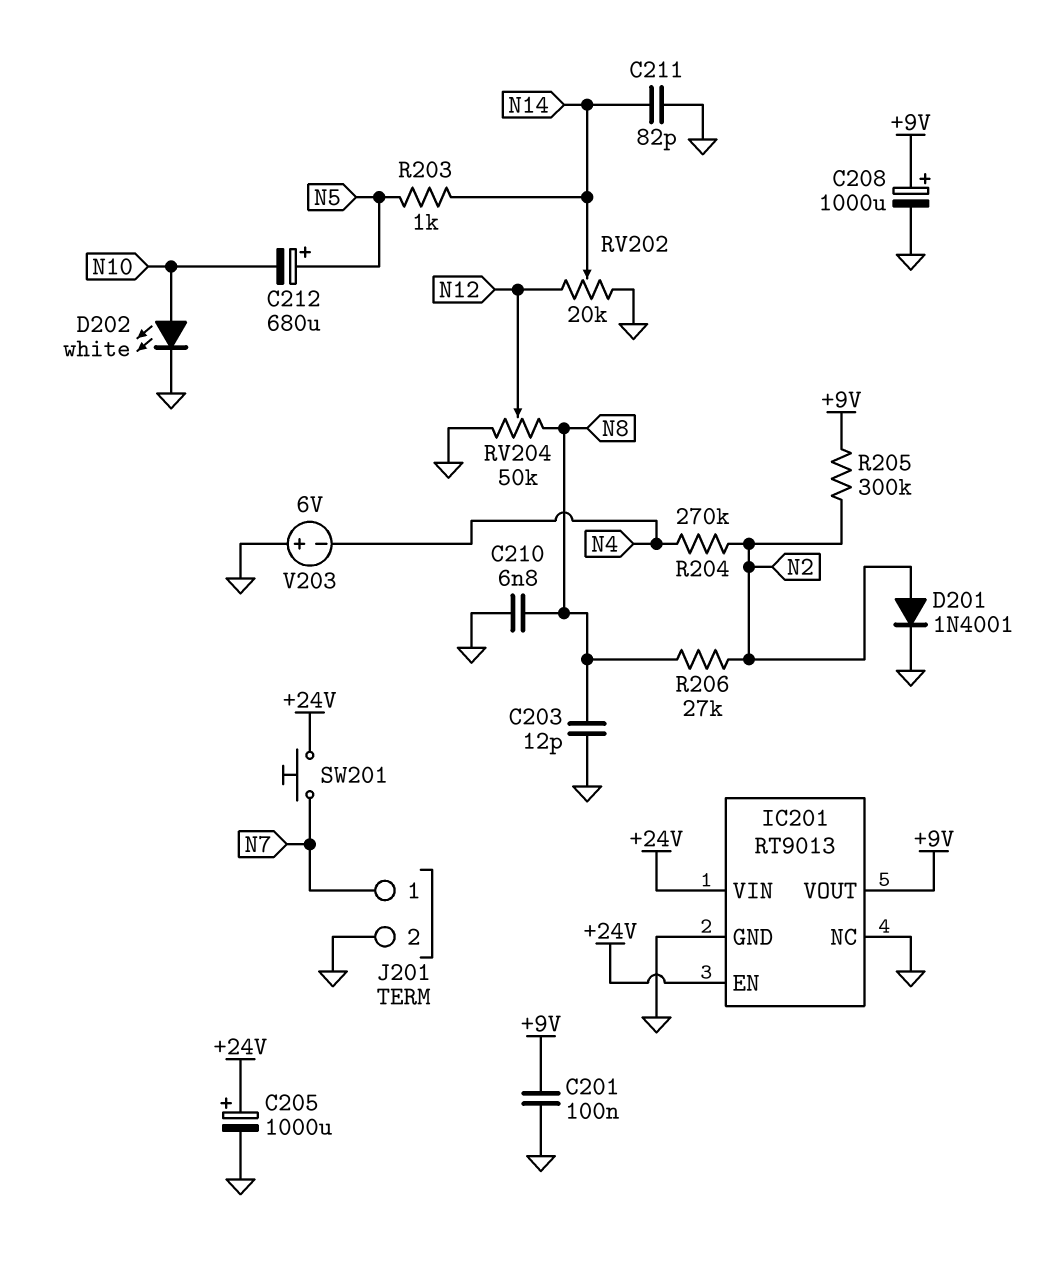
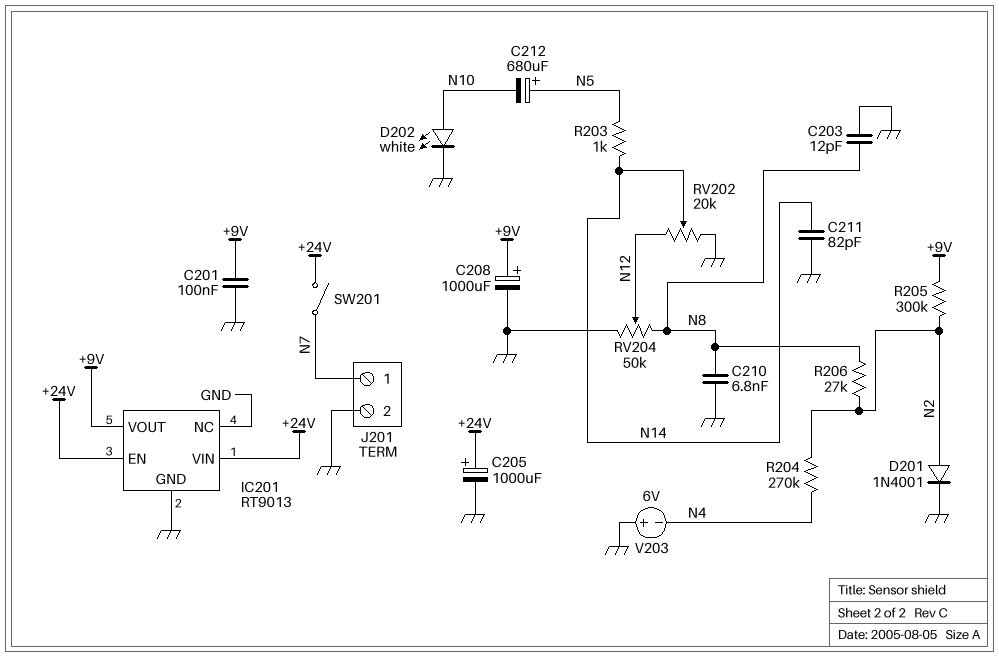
SW201: button (+24V, N7) -> switch (+24V, N7)

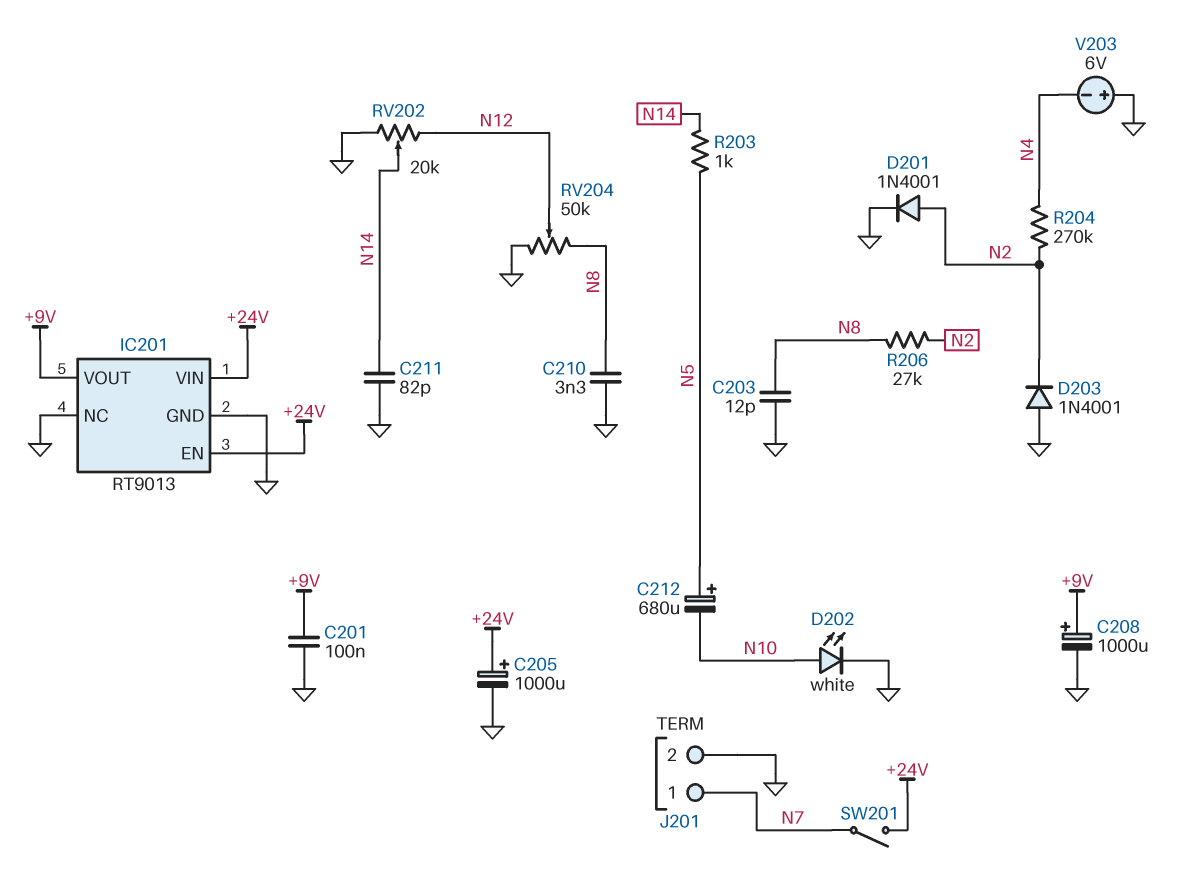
C210: 6.8nF (GND, N8) -> 3.3nF (GND, N8)
D203: none -> diode 1N4001 (A GND, K N2)
R205: 300k (+9V, N2) -> none

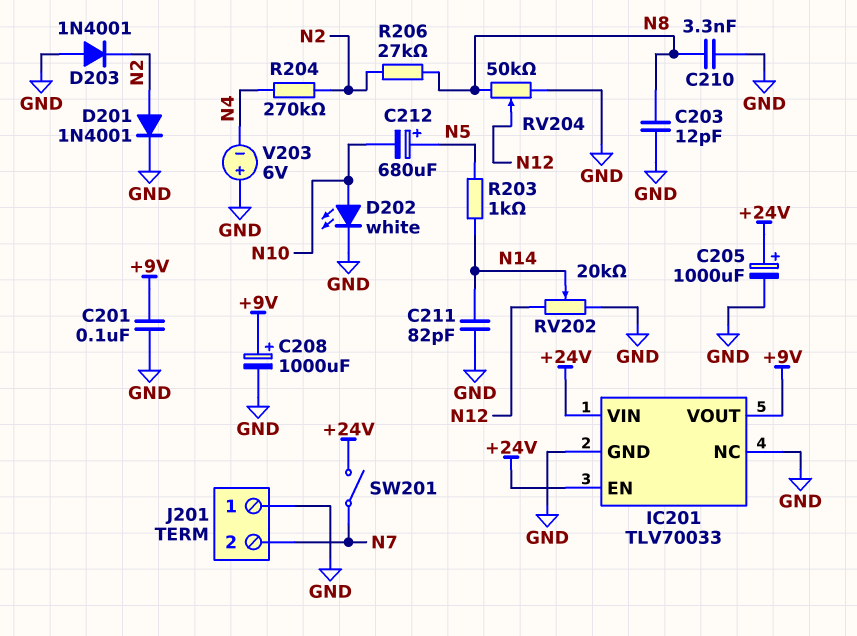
IC201: RT9013 -> TLV70033
J201 pin 1: N7 -> GND
J201 pin 2: GND -> N7

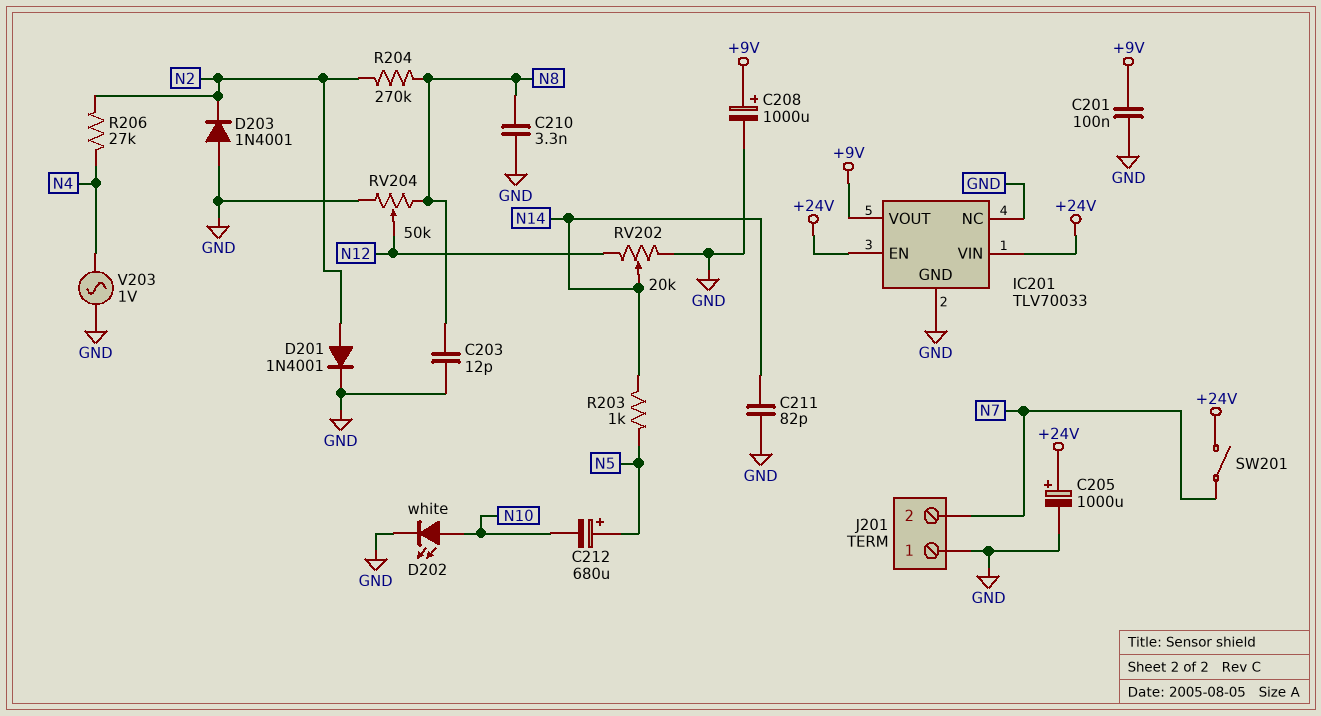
R204: 270k (N2, N4) -> 270k (N2, N8)
R206: 27k (N2, N8) -> 27k (N2, N4)
V203: 6V (plus GND, minus N4) -> AC 1V (GND, N4)

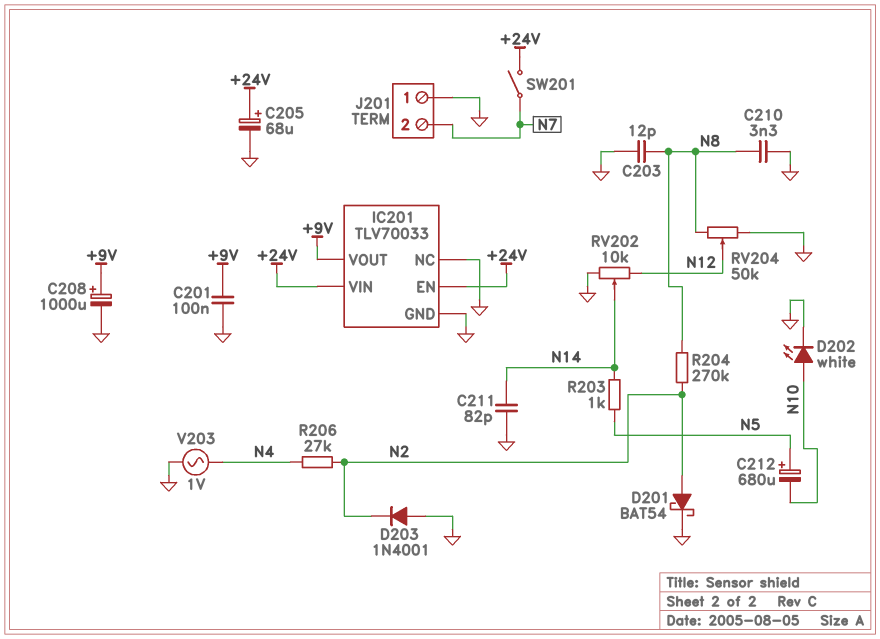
C205: 1000uF (plus +24V, minus GND) -> 68uF (plus +24V, minus GND)
D201: diode 1N4001 (A N2, K GND) -> schottky BAT54 (A N2, K GND)
RV202: 20k (GND, N12, wiper N14) -> 10k (GND, N12, wiper N14)

